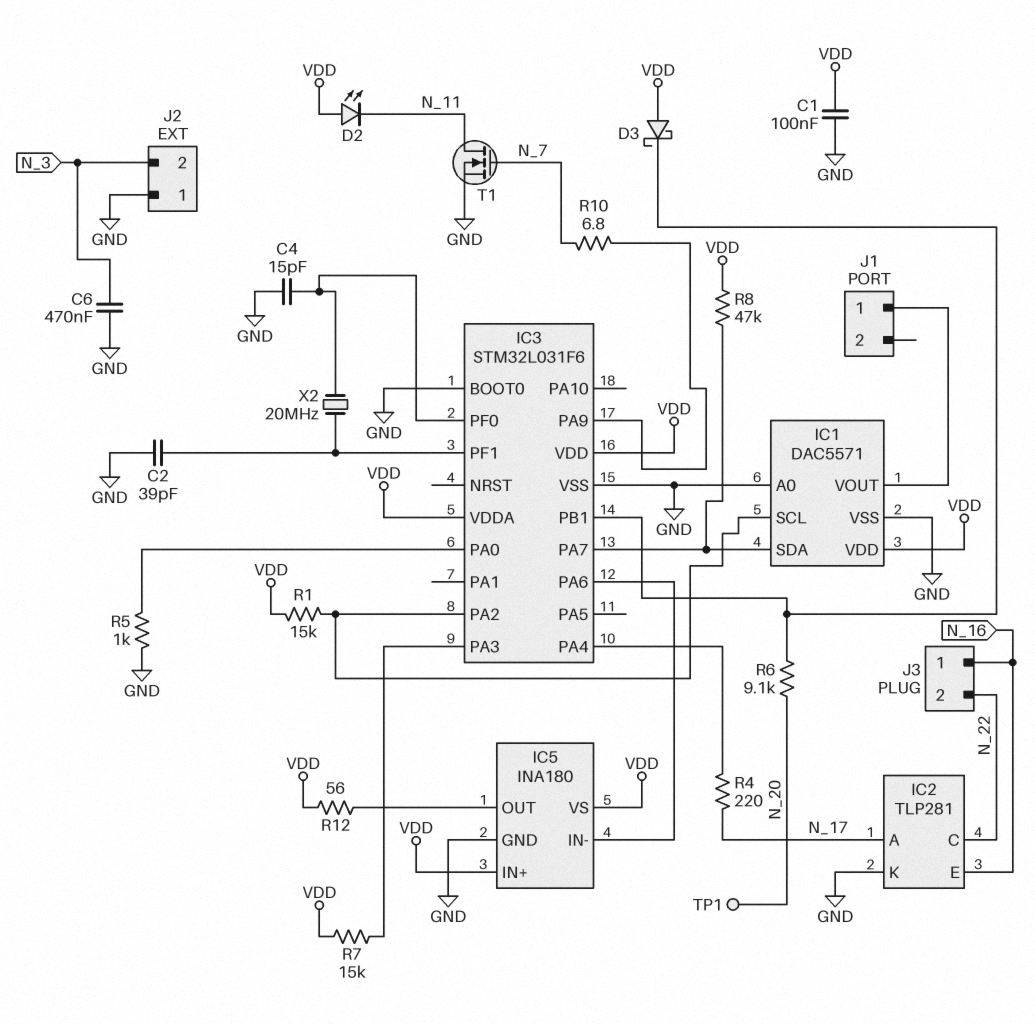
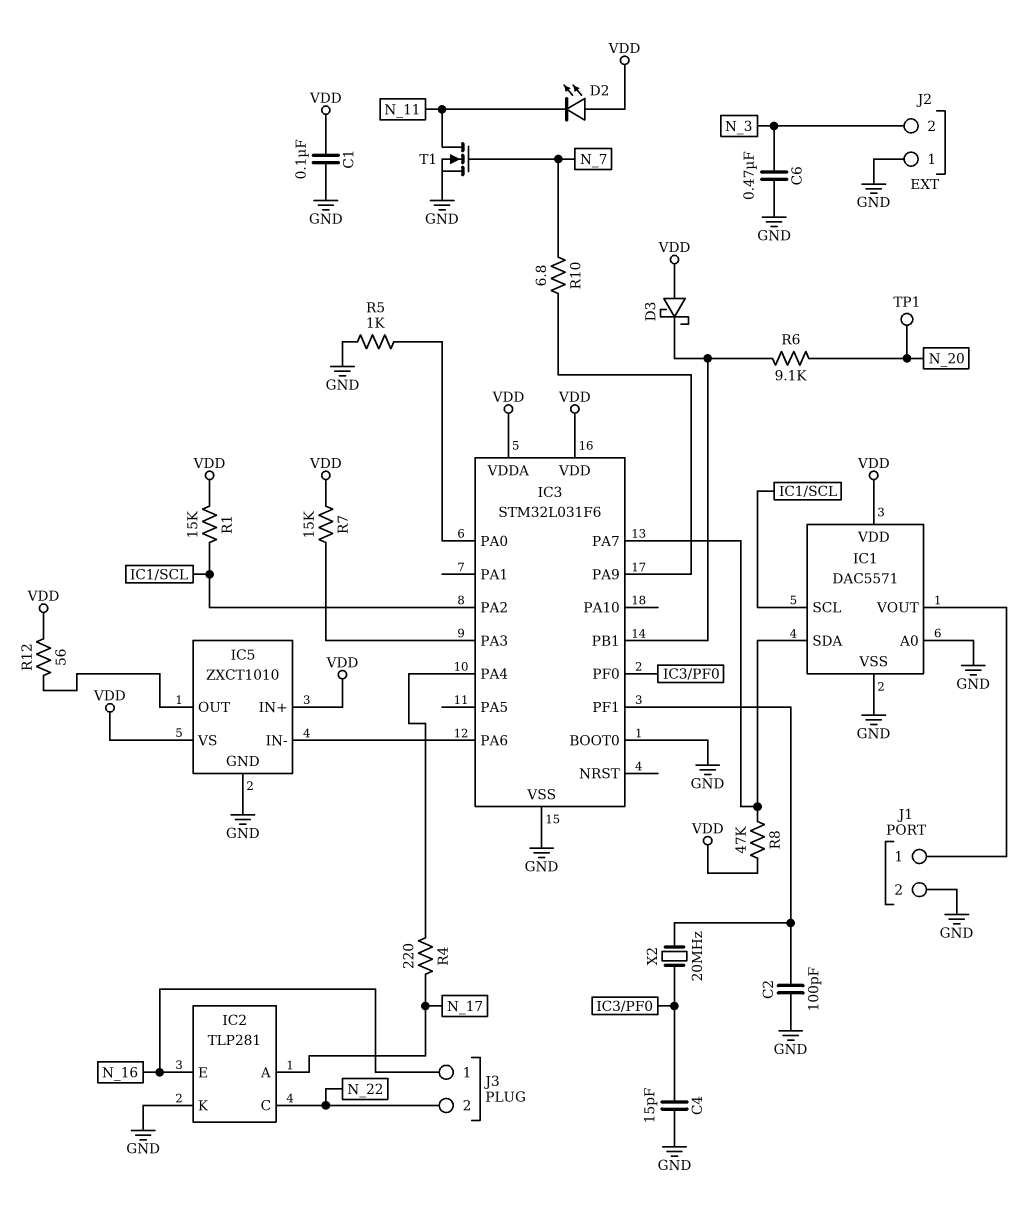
C2: 39pF (GND, IC3/PF1) -> 100pF (GND, IC3/PF1)
IC5: INA180 -> ZXCT1010
J1 pin 2: none -> GND

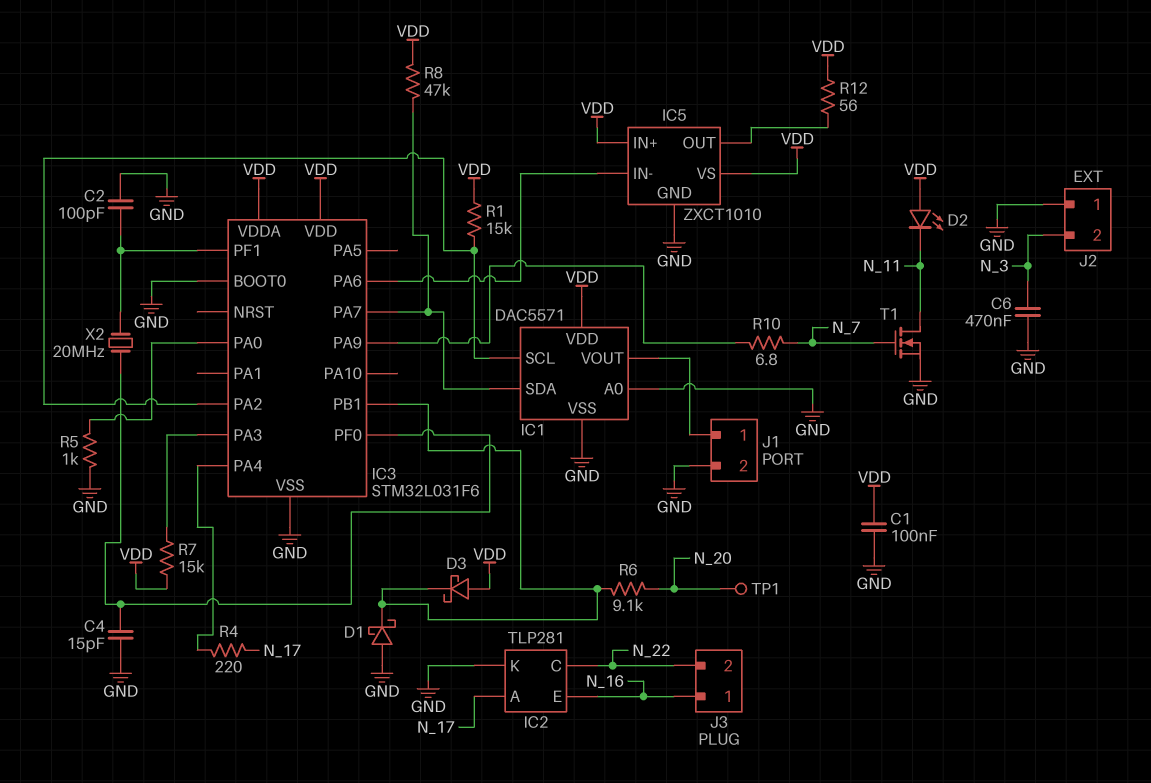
D1: none -> schottky (A GND, K IC3/PB1)

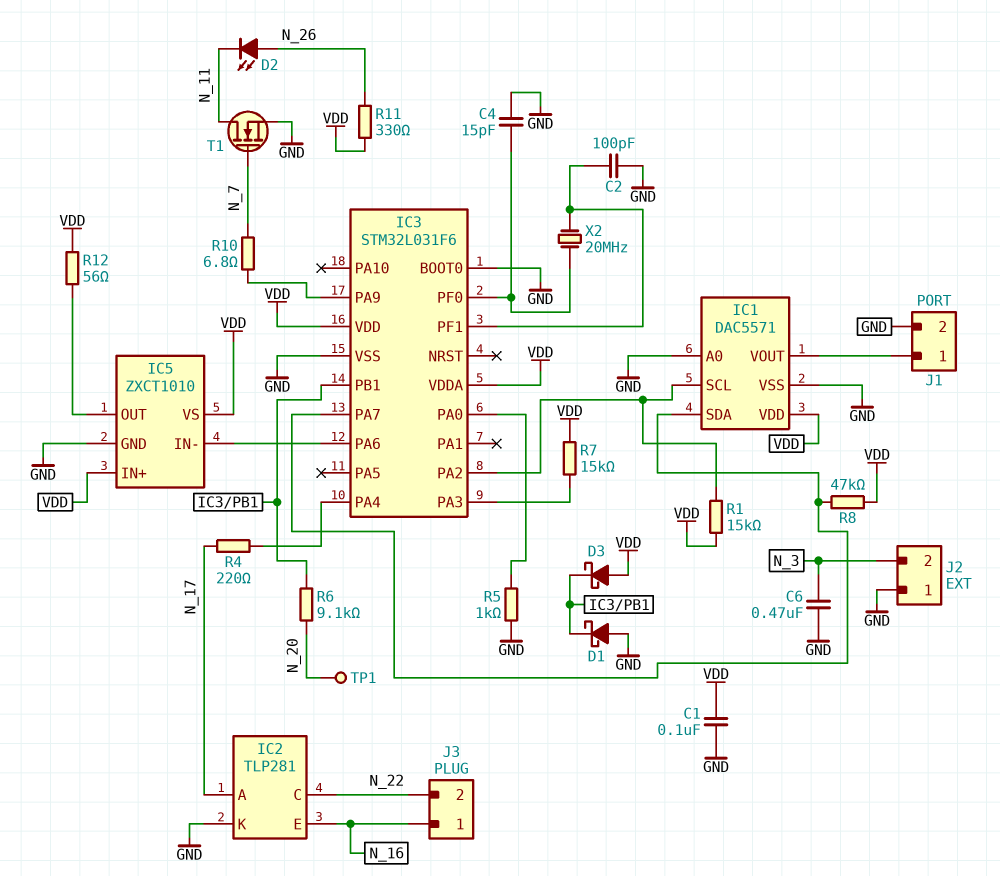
D2: LED (A VDD, K N_11) -> LED (A N_26, K N_11)
R11: none -> 330 (N_26, VDD)

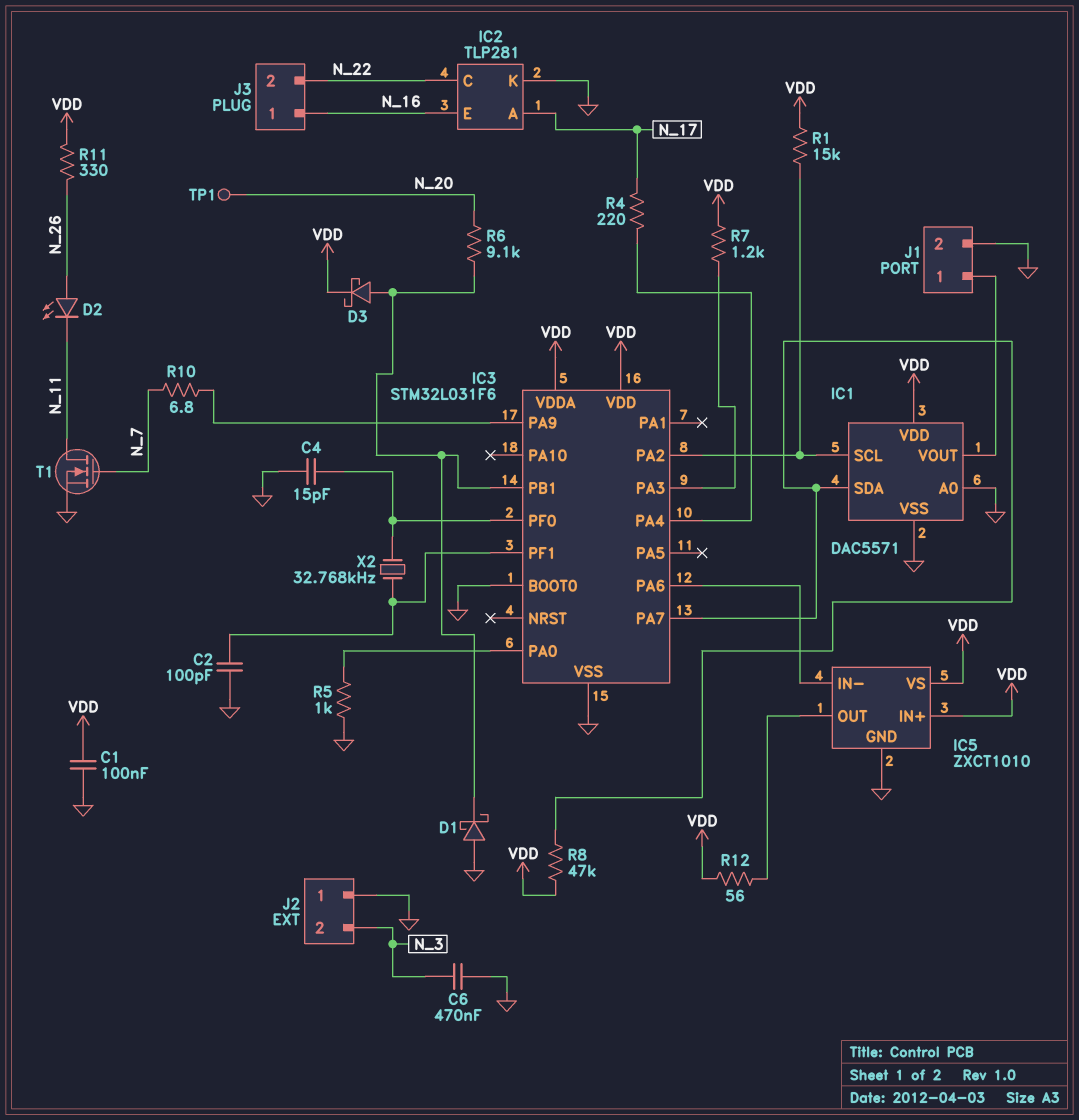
D3: schottky (A VDD, K IC3/PB1) -> schottky (A IC3/PB1, K VDD)
R7: 15k (IC3/PA3, VDD) -> 1.2k (IC3/PA3, VDD)
X2: 20MHz (IC3/PF0, IC3/PF1) -> 32.768kHz (IC3/PF0, IC3/PF1)

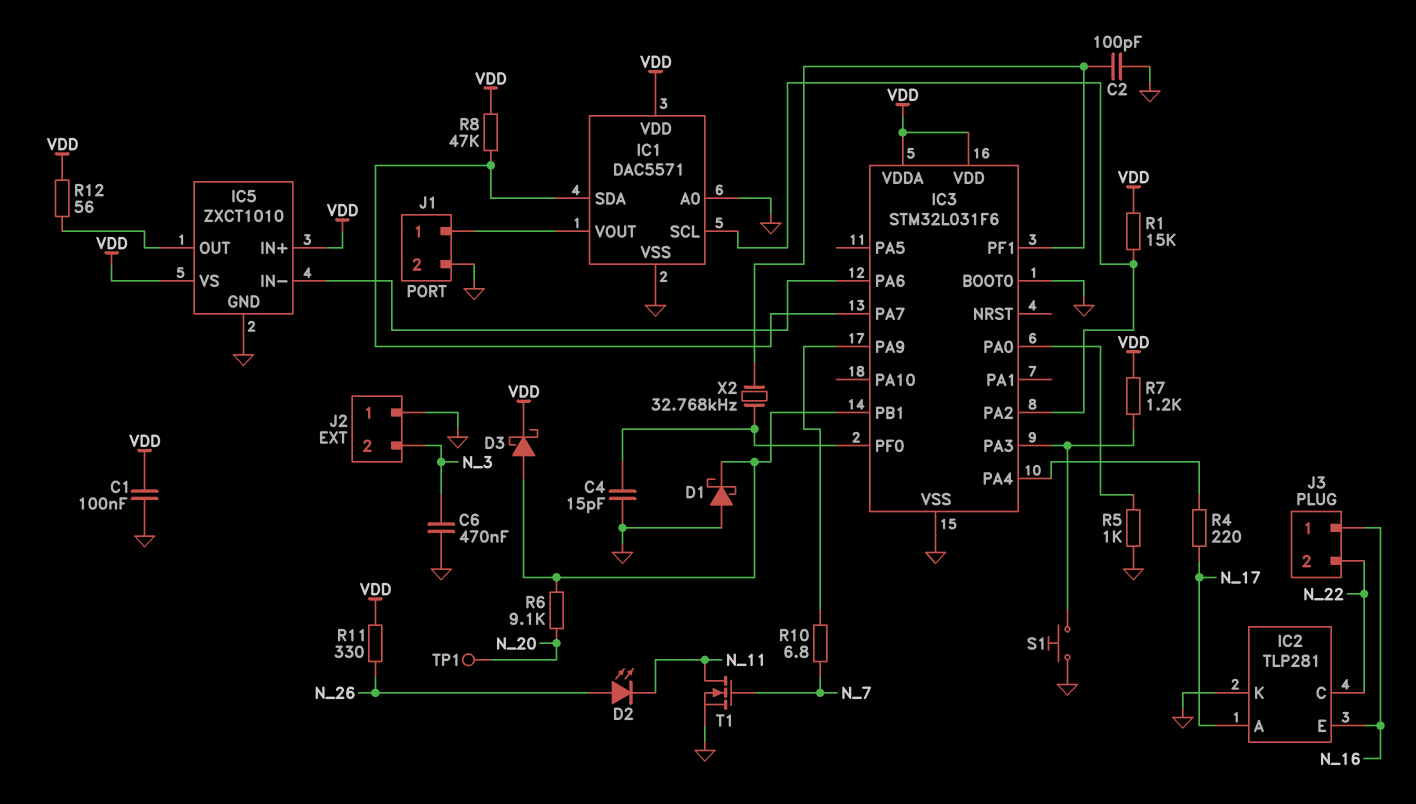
S1: none -> button (GND, IC3/PA3)

